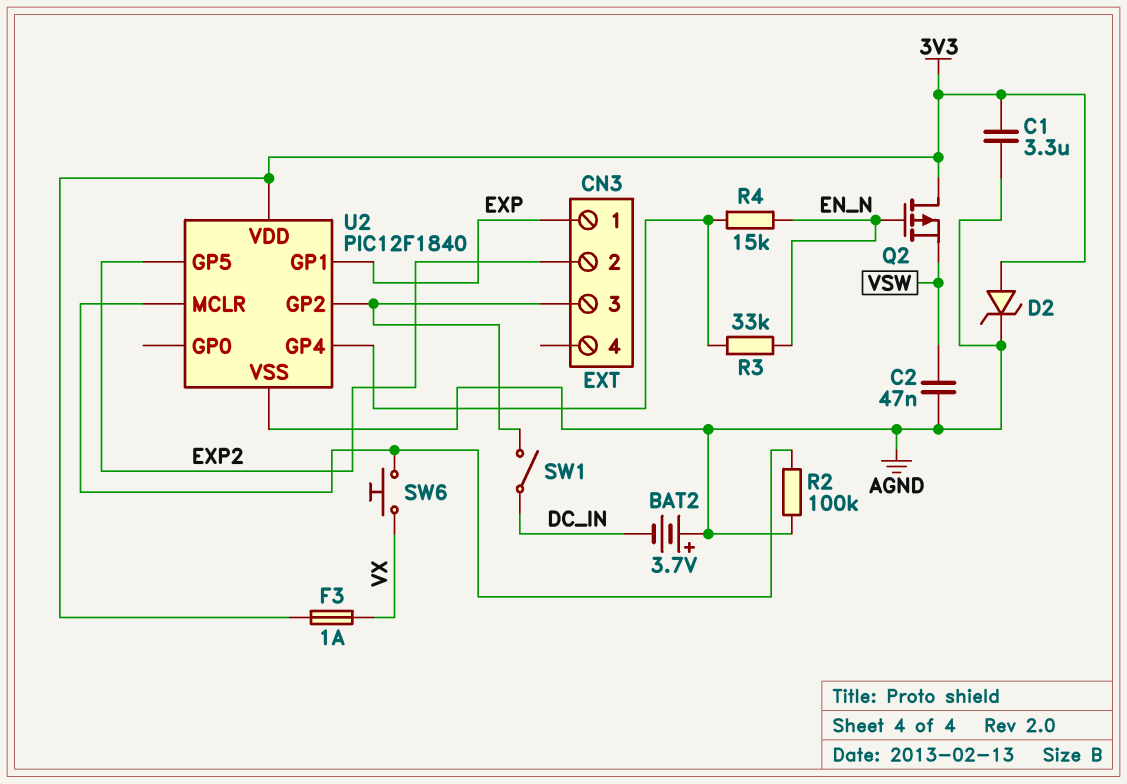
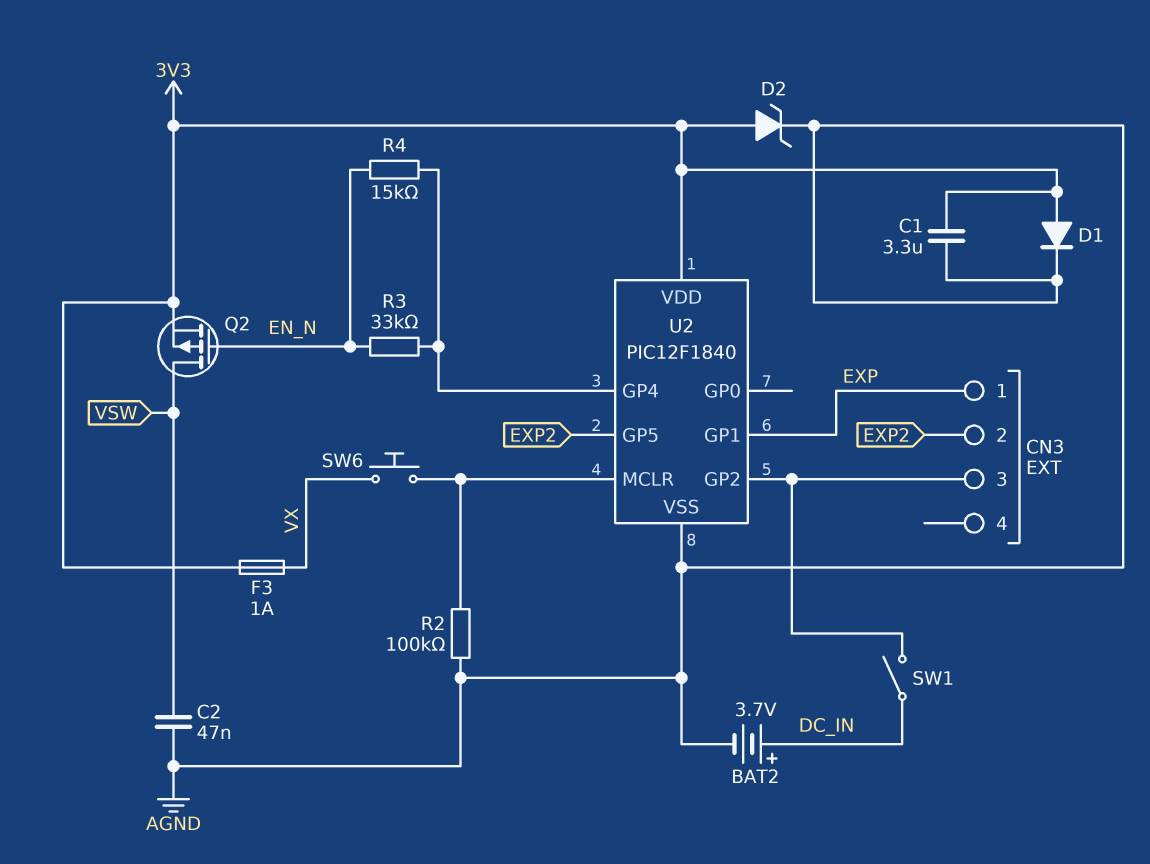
BAT2: 3.7V (plus AGND, minus DC_IN) -> 3.7V (plus DC_IN, minus AGND)
D1: none -> diode (A 3V3, K AGND)
Q2: PMOS (G EN_N, D 3V3, S VSW) -> PMOS (G EN_N, D VSW, S 3V3)

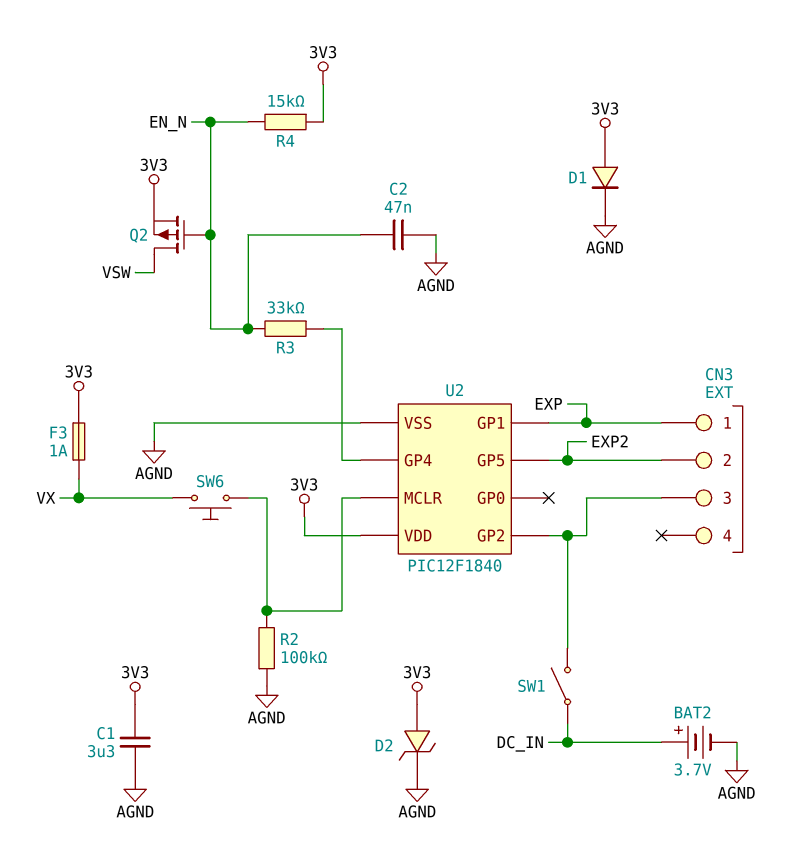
C2: 47nF (AGND, VSW) -> 47nF (AGND, EN_N)
R4: 15k (EN_N, U2/GP4) -> 15k (3V3, EN_N)

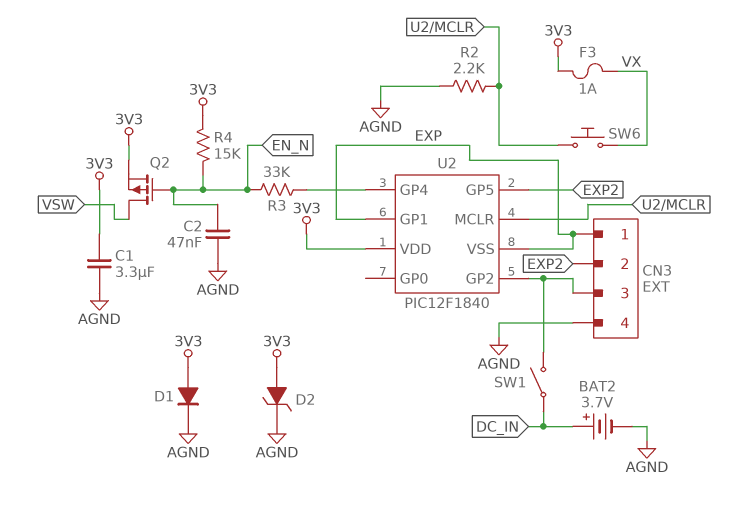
CN3 pin 4: none -> AGND
R2: 100k (AGND, U2/MCLR) -> 2.2k (AGND, U2/MCLR)
U2 pin VSS: AGND -> EXP

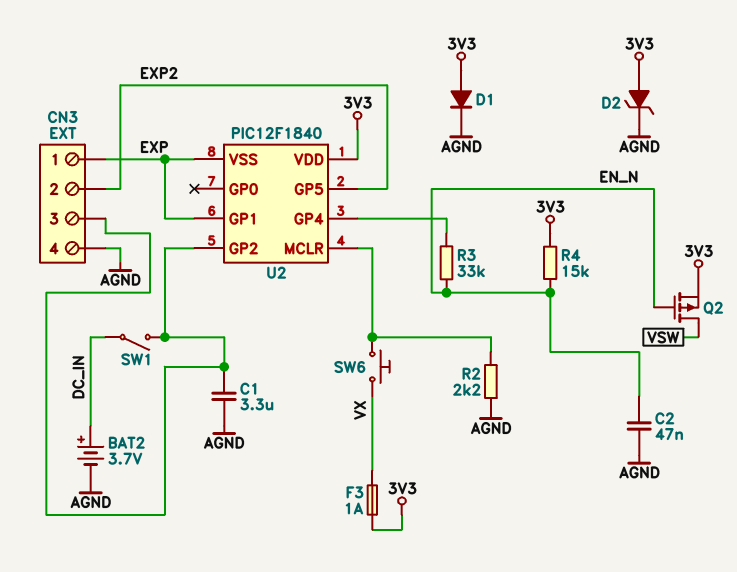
C1: 3.3uF (3V3, AGND) -> 3.3uF (AGND, CN3/3)

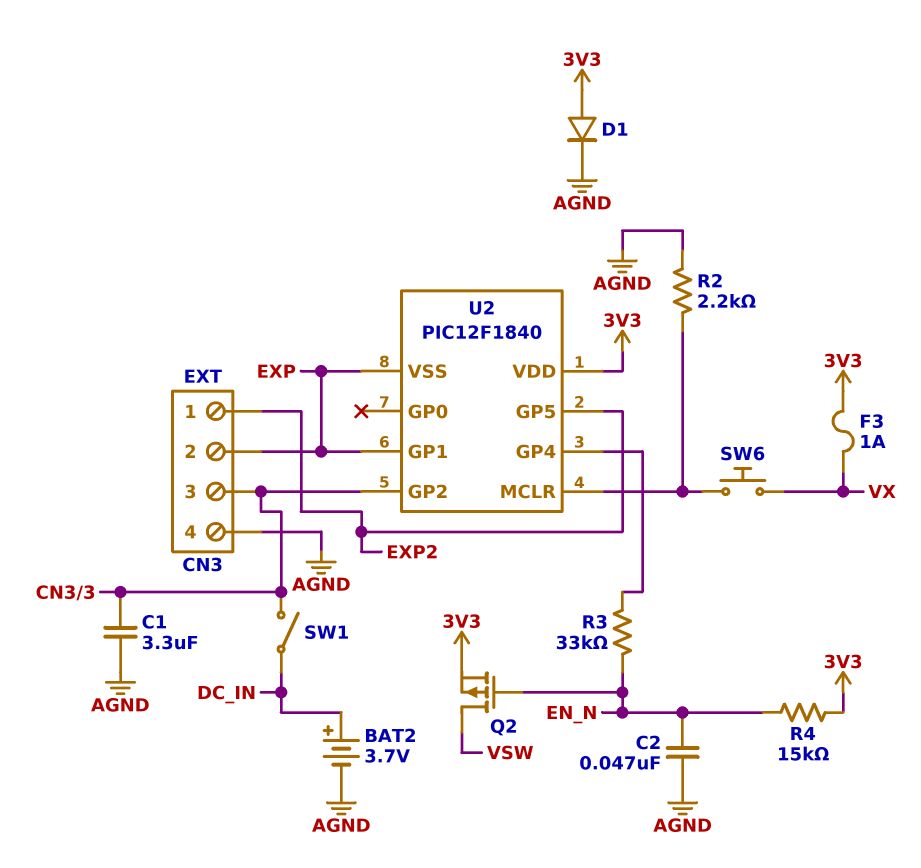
CN3 pin 1: EXP -> EXP2
CN3 pin 2: EXP2 -> EXP
D2: zener (A 3V3, K AGND) -> none

